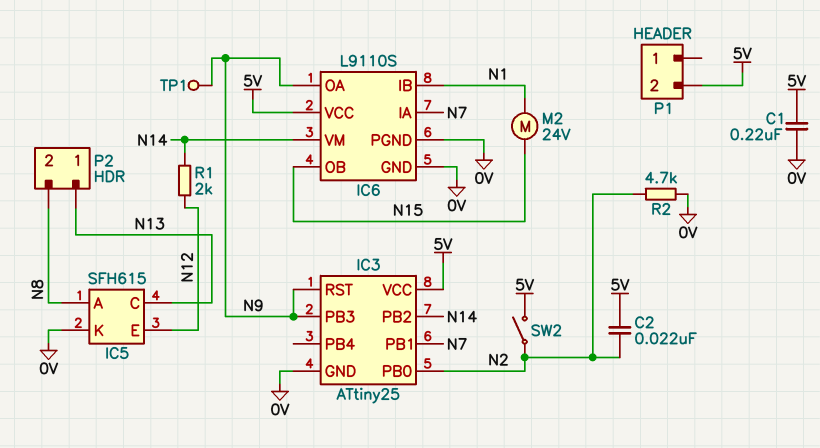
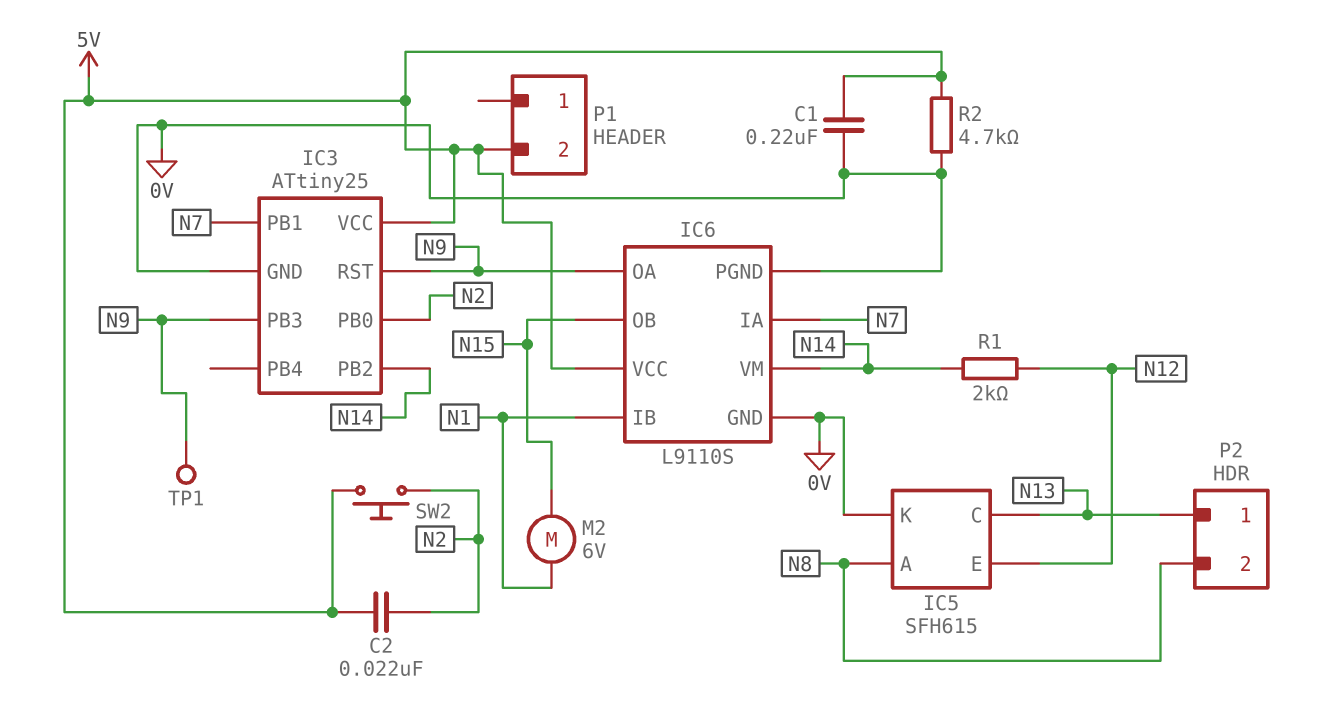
M2: motor 24V (N1, N15) -> motor 6V (N1, N15)
R2: 4.7k (0V, N2) -> 4.7k (0V, 5V)
SW2: switch (5V, N2) -> button (5V, N2)

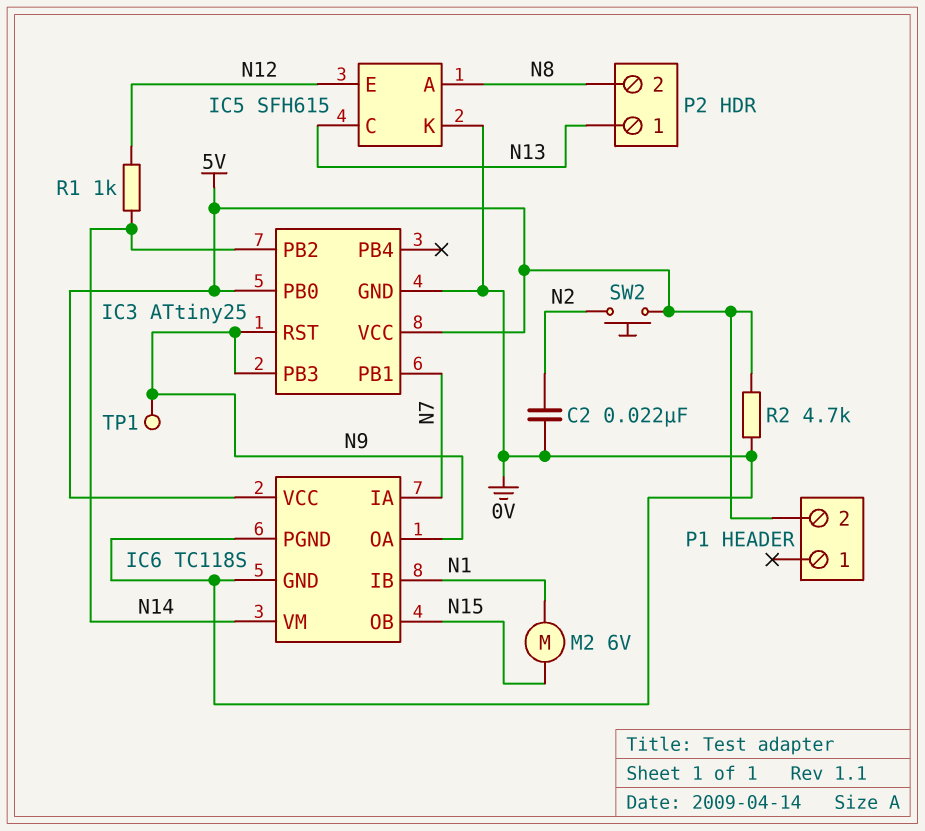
C1: 220nF (0V, 5V) -> none
C2: 22nF (5V, N2) -> 22nF (0V, N2)
IC3 pin PB0: N2 -> 5V
IC6: L9110S -> TC118S
R1: 2k (N12, N14) -> 1k (N12, N14)

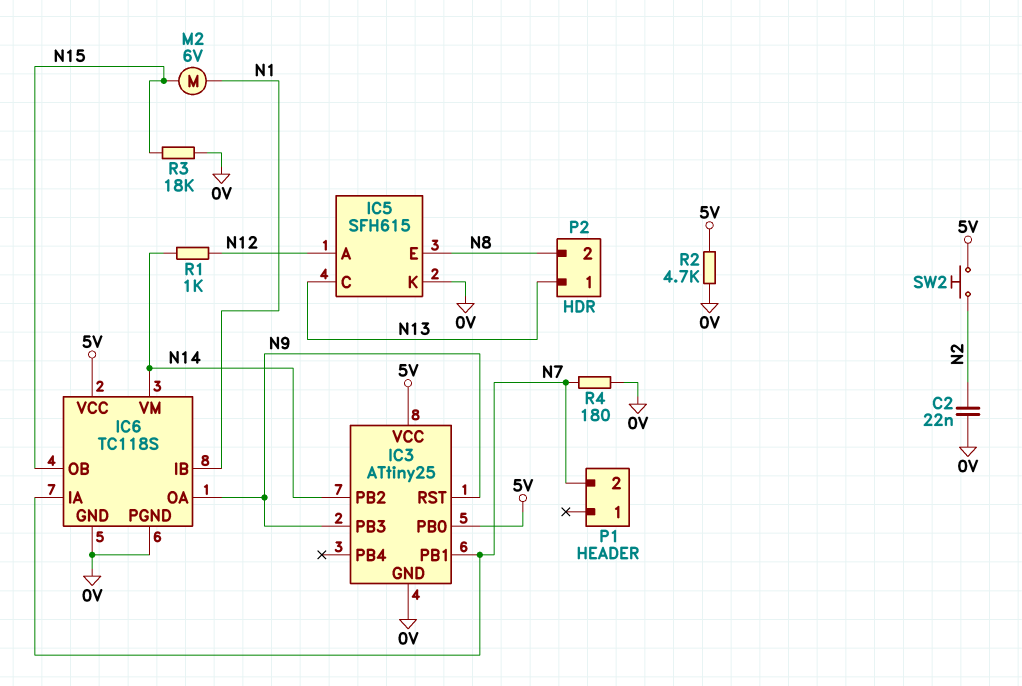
IC5 pin A: N8 -> N12
IC5 pin E: N12 -> N8
P1 pin 2: 5V -> N7
R3: none -> 18k (0V, N15)
R4: none -> 180 (0V, N7)
TP1: test point (N9) -> none

